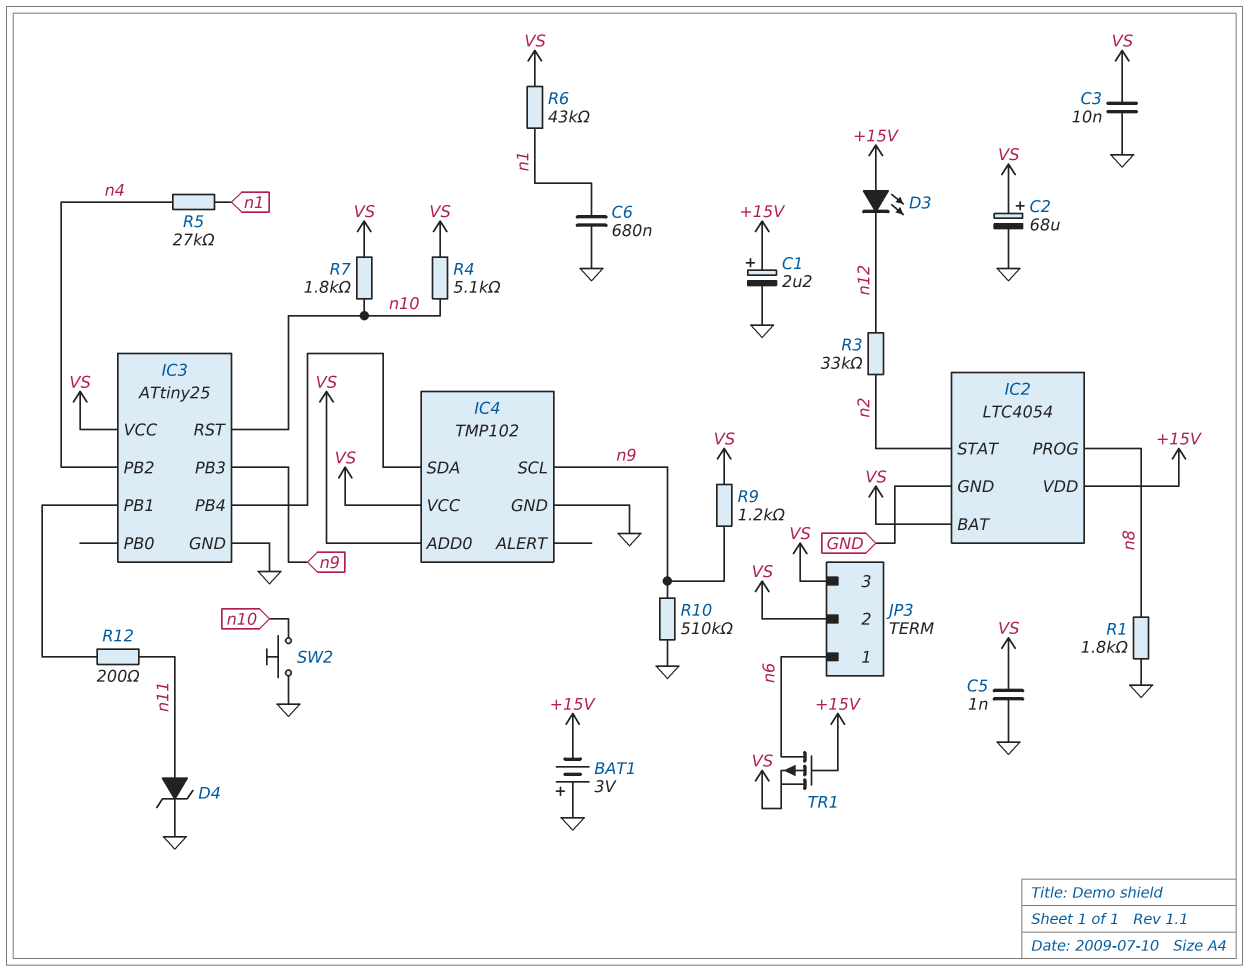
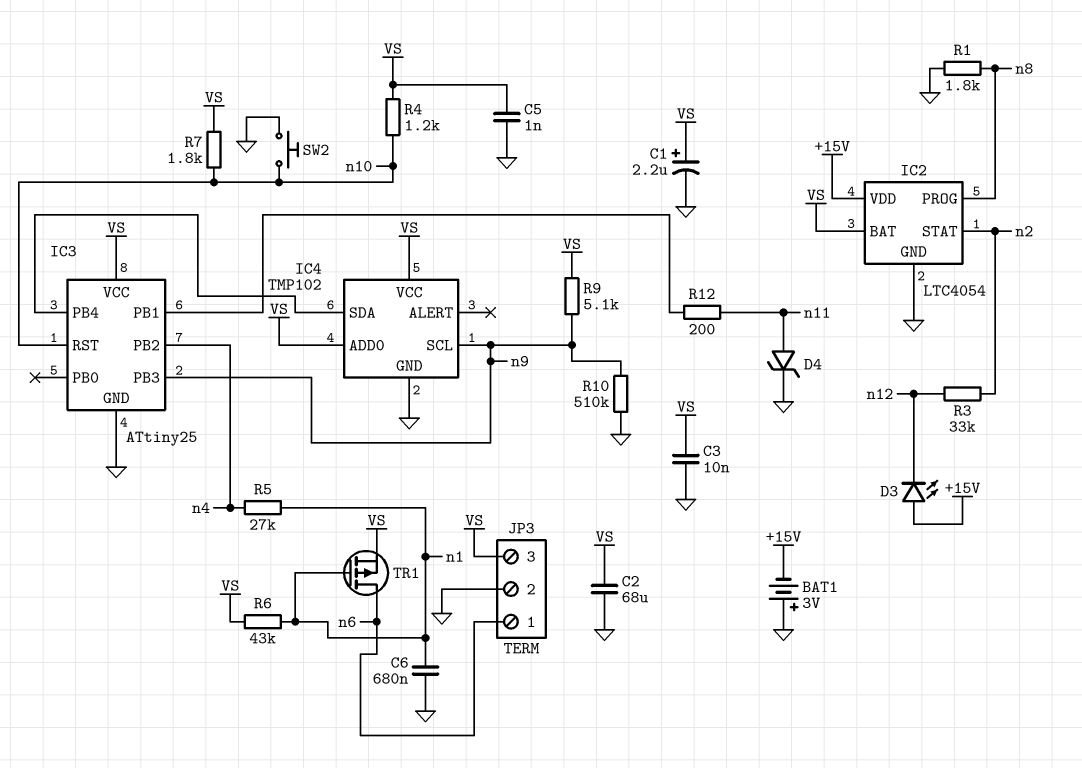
C1: 2.2uF (plus +15V, minus GND) -> 2.2uF (plus VS, minus GND)
C2: 68uF (plus VS, minus GND) -> 68uF (GND, VS)
JP3 pin 2: VS -> GND
R4: 5.1k (VS, n10) -> 1.2k (VS, n10)
R9: 1.2k (VS, n9) -> 5.1k (VS, n9)
TR1: PMOS (G +15V, D n6, S VS) -> PMOS (G n1, D n6, S VS)

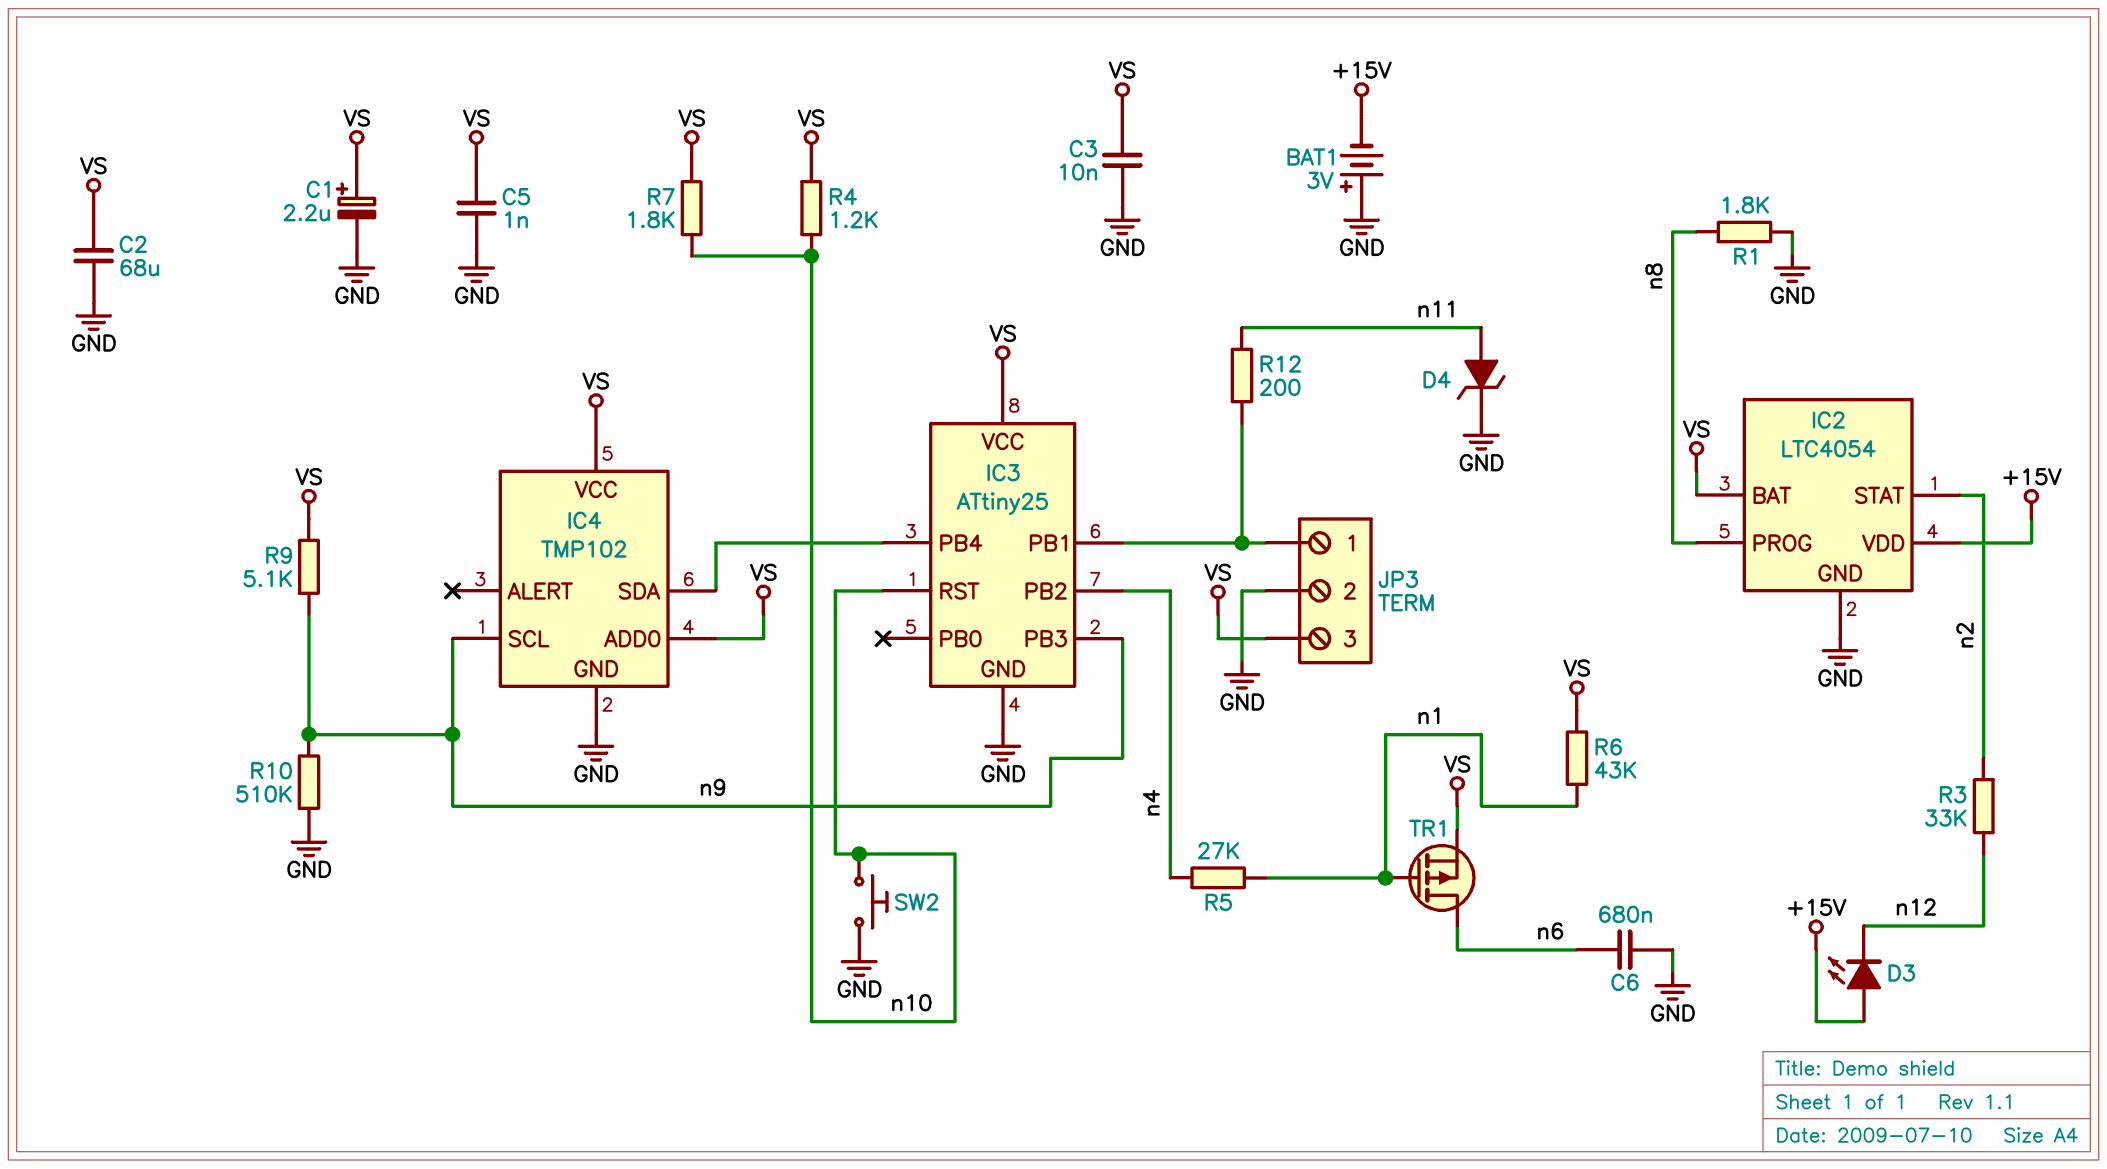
C6: 680nF (GND, n1) -> 680nF (GND, n6)
JP3 pin 1: n6 -> IC3/PB1

